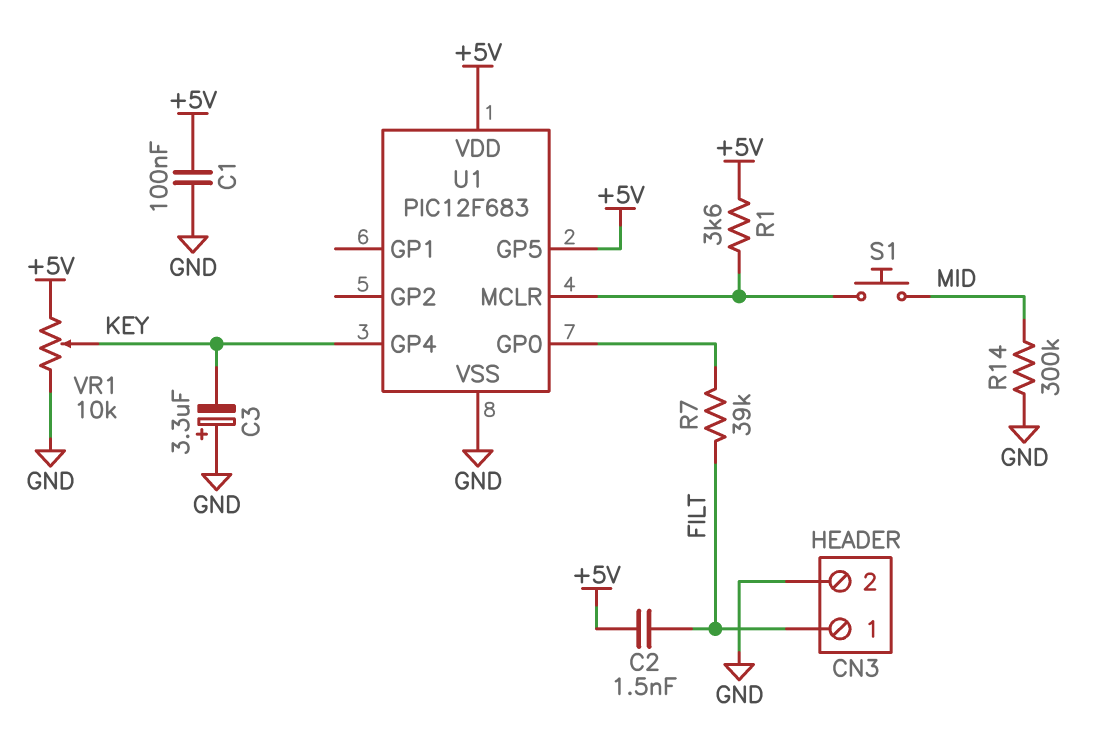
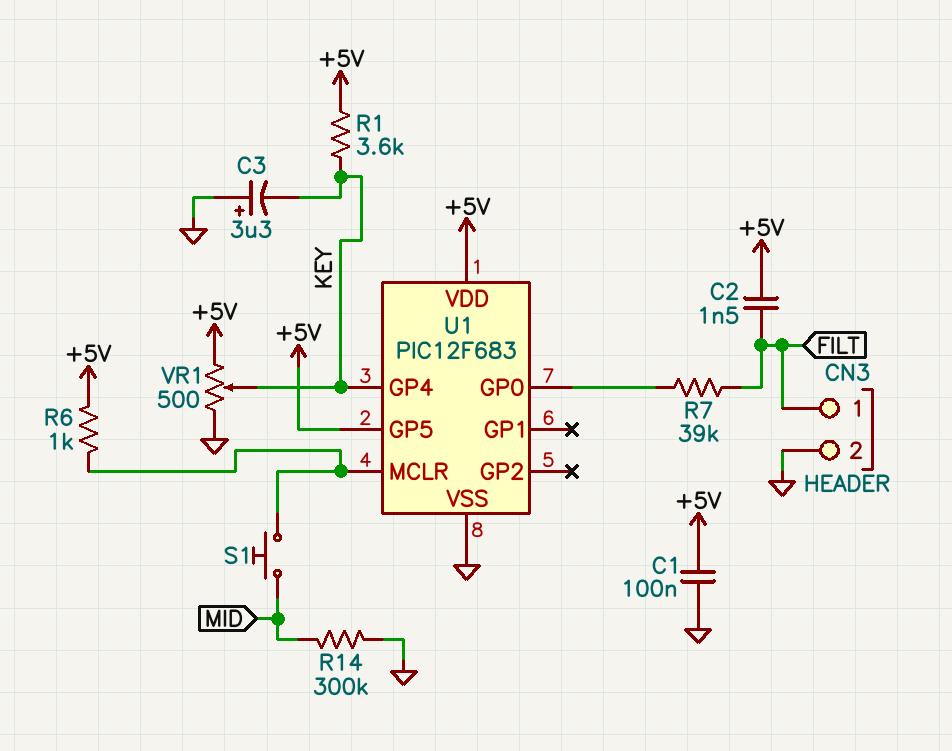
R1: 3.6k (+5V, U1/MCLR) -> 3.6k (+5V, KEY)
R6: none -> 1k (+5V, U1/MCLR)
VR1: 10k (+5V, GND, wiper KEY) -> 500 (+5V, GND, wiper KEY)

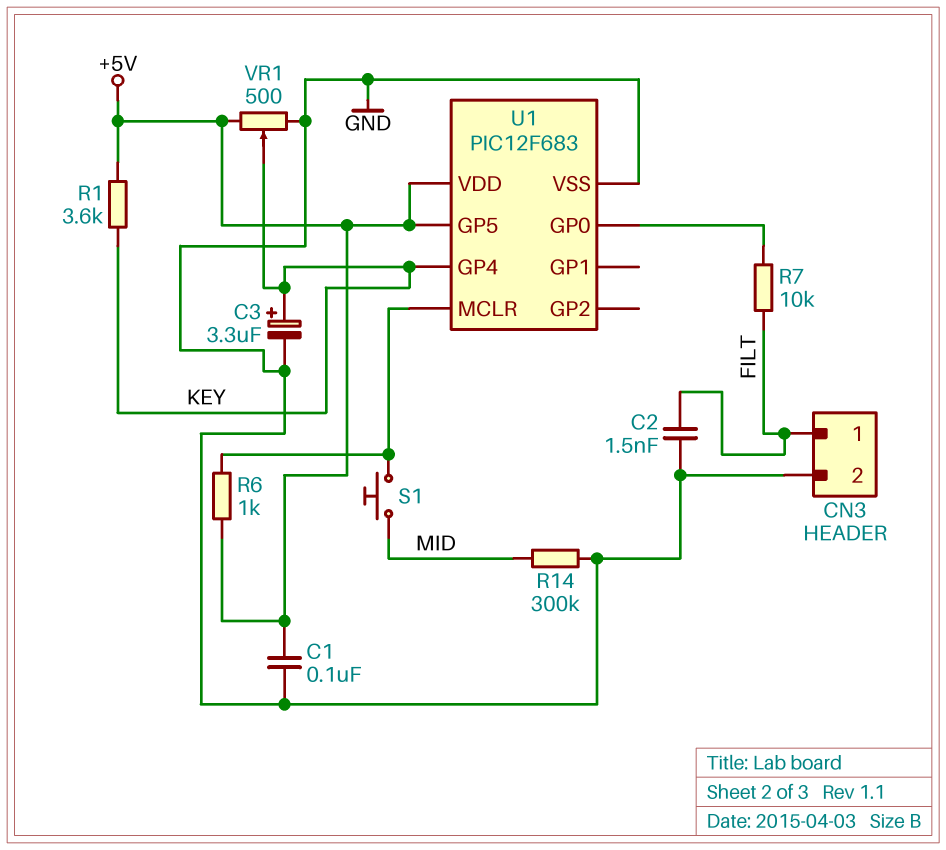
C2: 1.5nF (+5V, FILT) -> 1.5nF (FILT, GND)
C3: 3.3uF (plus GND, minus KEY) -> 3.3uF (plus KEY, minus GND)
R7: 39k (FILT, U1/GP0) -> 10k (FILT, U1/GP0)

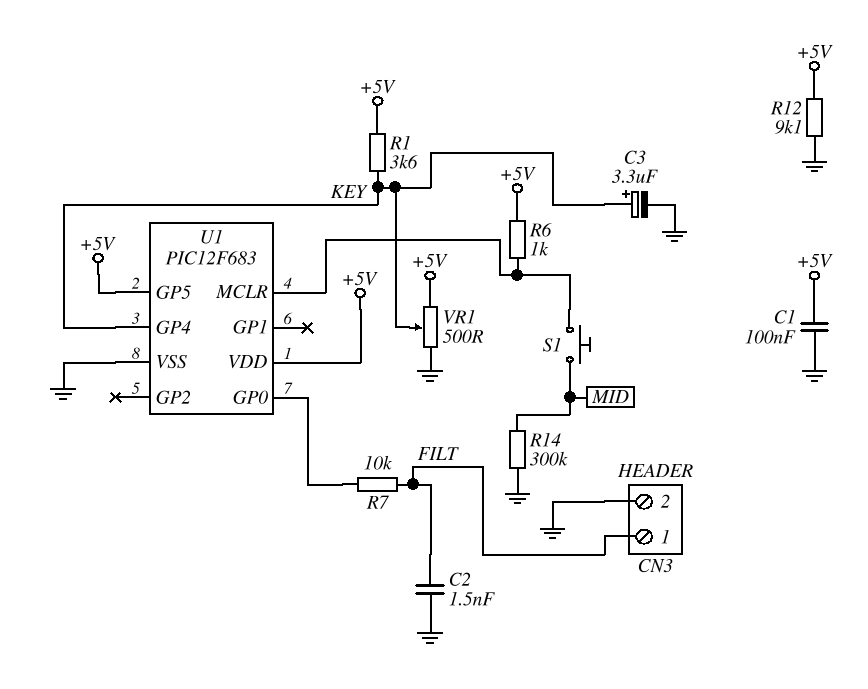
R12: none -> 9.1k (+5V, GND)

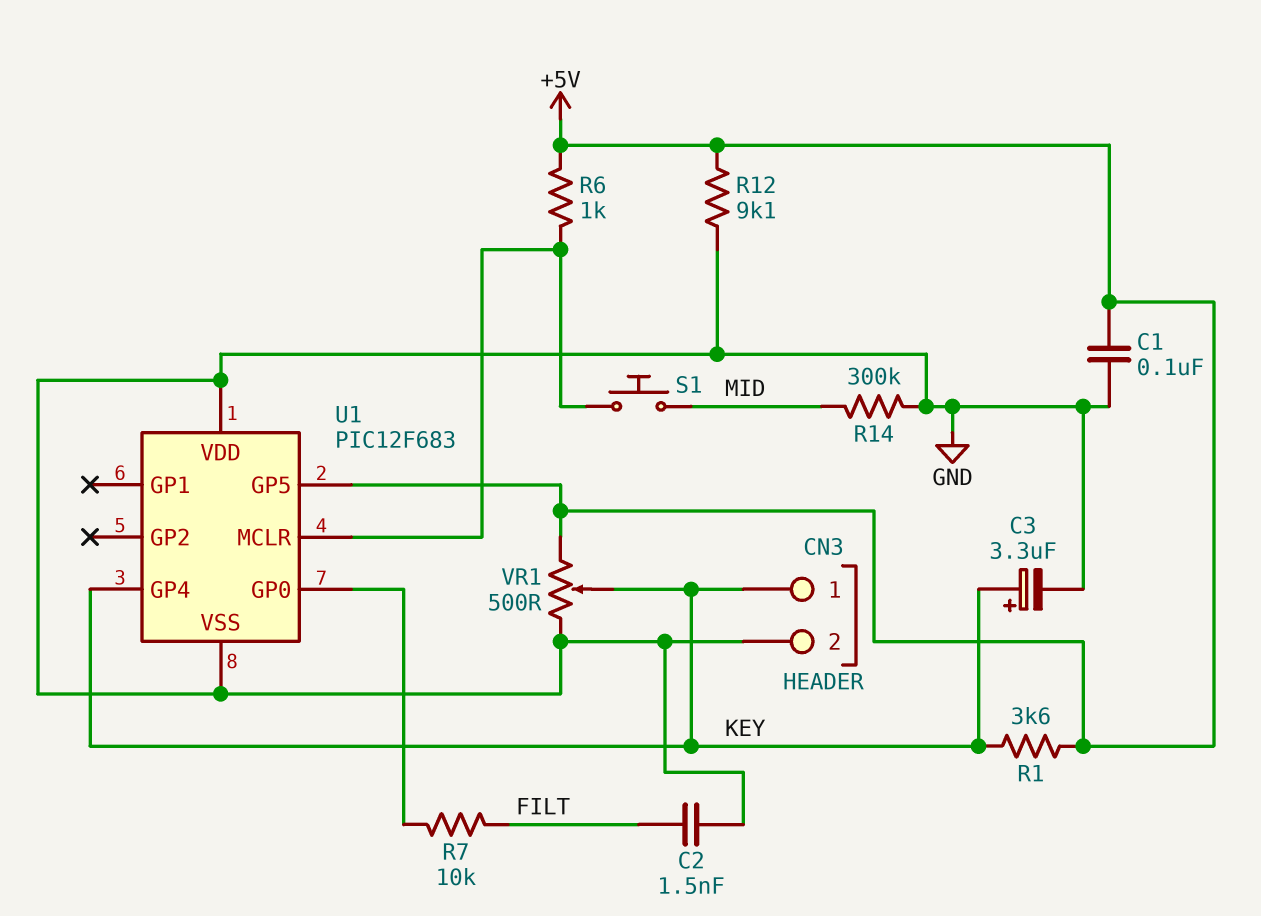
CN3 pin 1: FILT -> KEY
U1 pin VDD: +5V -> GND

